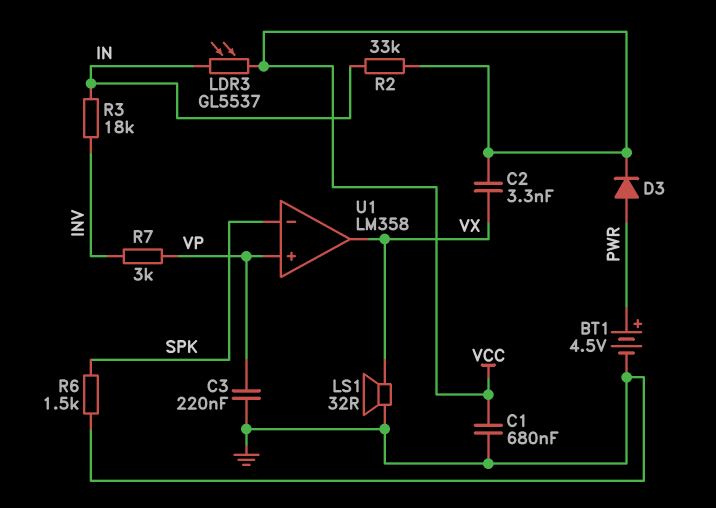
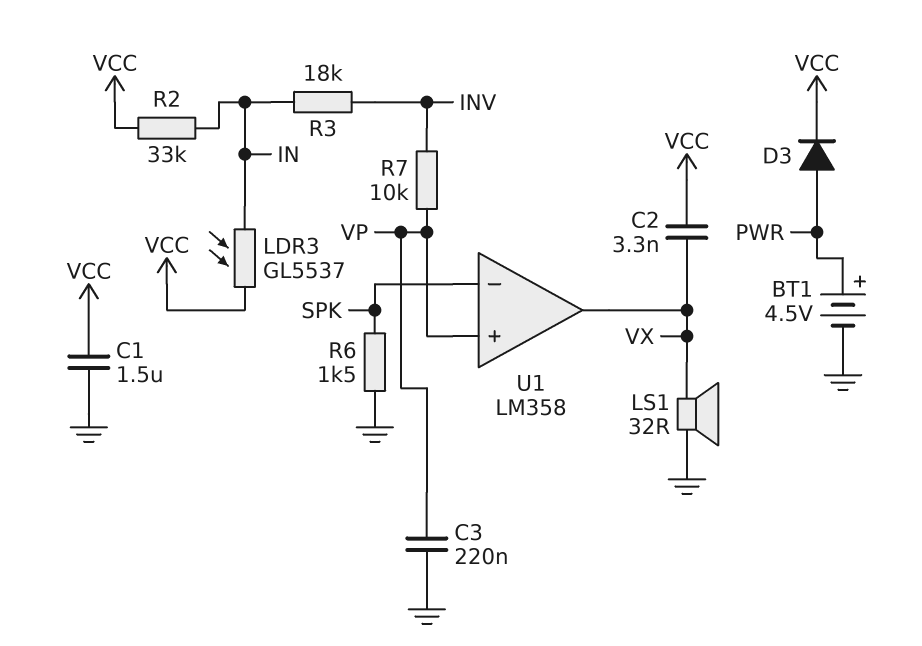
C1: 680nF (GND, VCC) -> 1.5uF (GND, VCC)
R7: 3k (INV, VP) -> 10k (INV, VP)

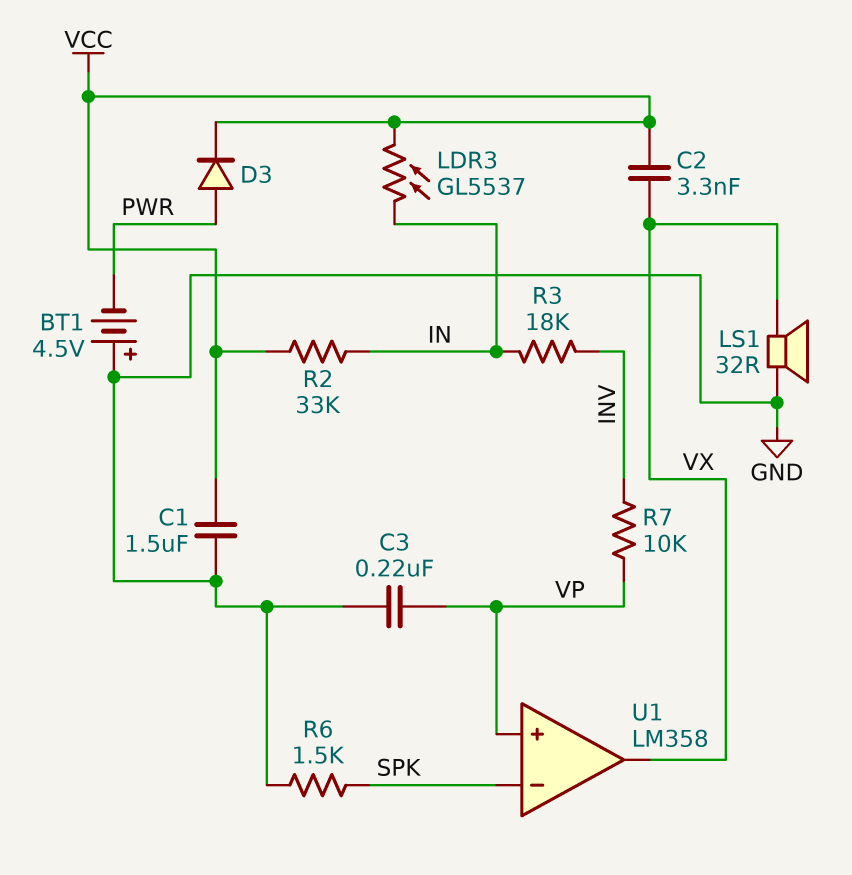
BT1: 4.5V (plus PWR, minus GND) -> 4.5V (plus GND, minus PWR)

